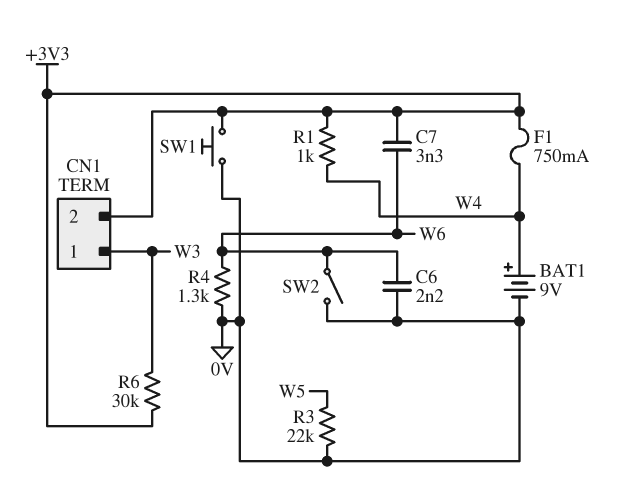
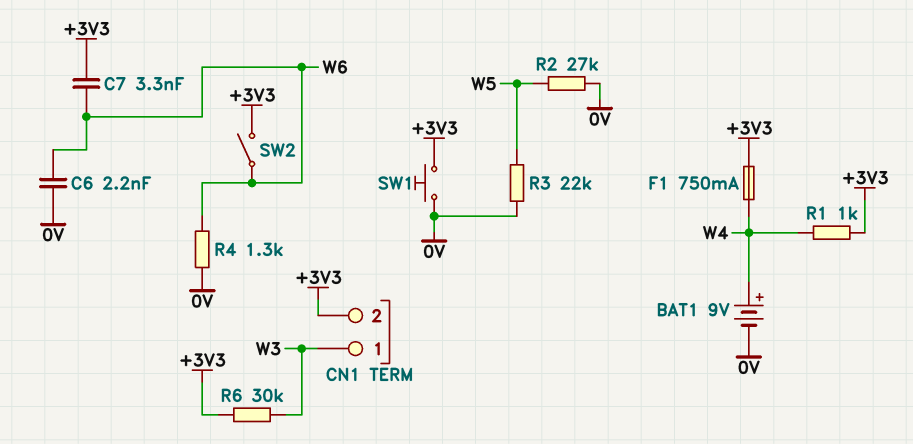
R2: none -> 27k (0V, W5)
SW2: switch (0V, W6) -> switch (+3V3, W6)

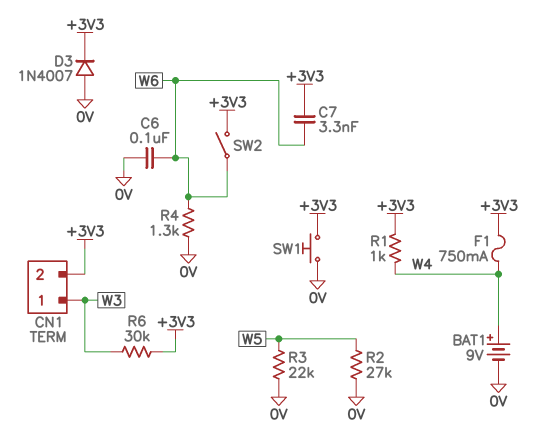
C6: 2.2nF (0V, W6) -> 100nF (0V, W6)
D3: none -> diode 1N4007 (A 0V, K +3V3)

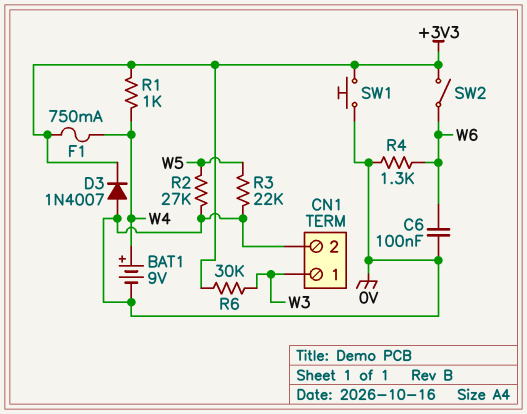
C7: 3.3nF (+3V3, W6) -> none
CN1 pin 2: +3V3 -> 0V

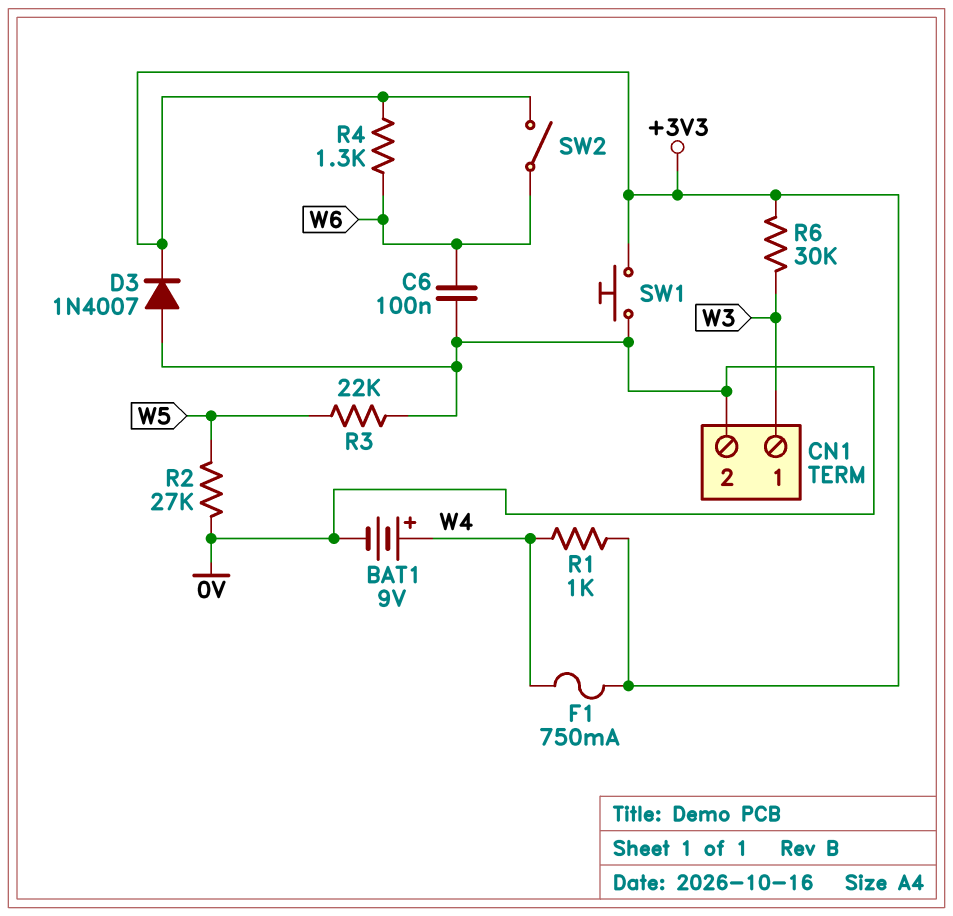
R4: 1.3k (0V, W6) -> 1.3k (+3V3, W6)

